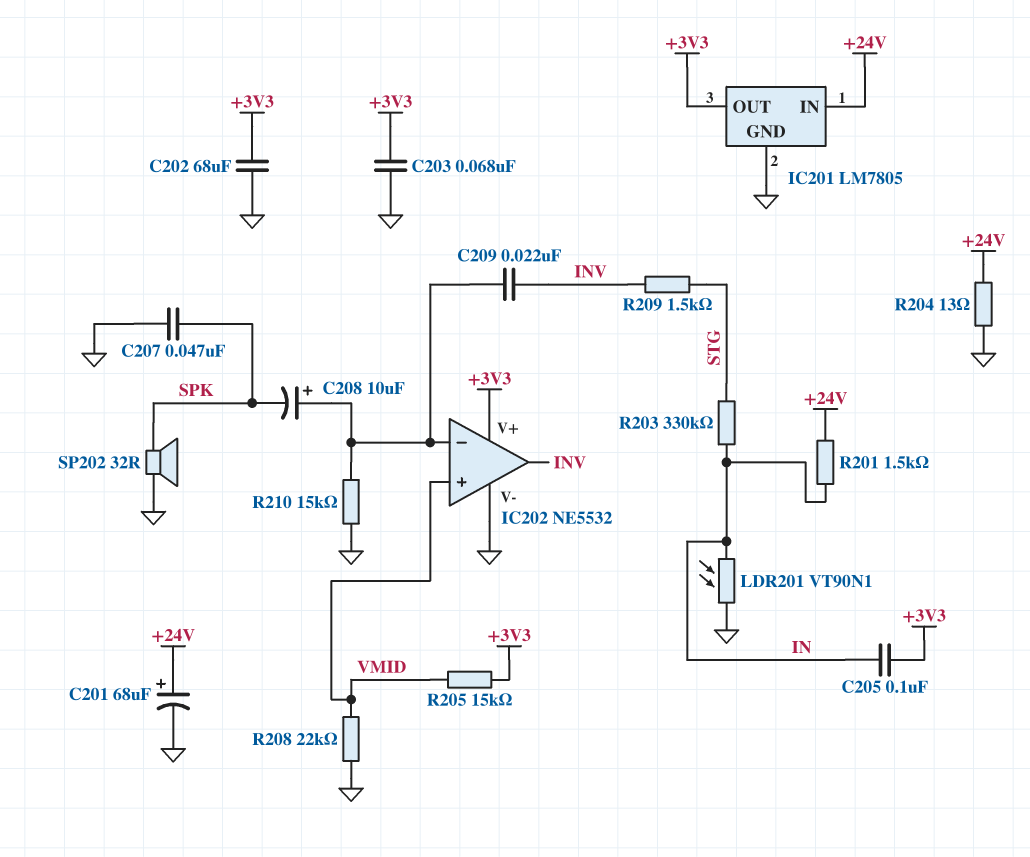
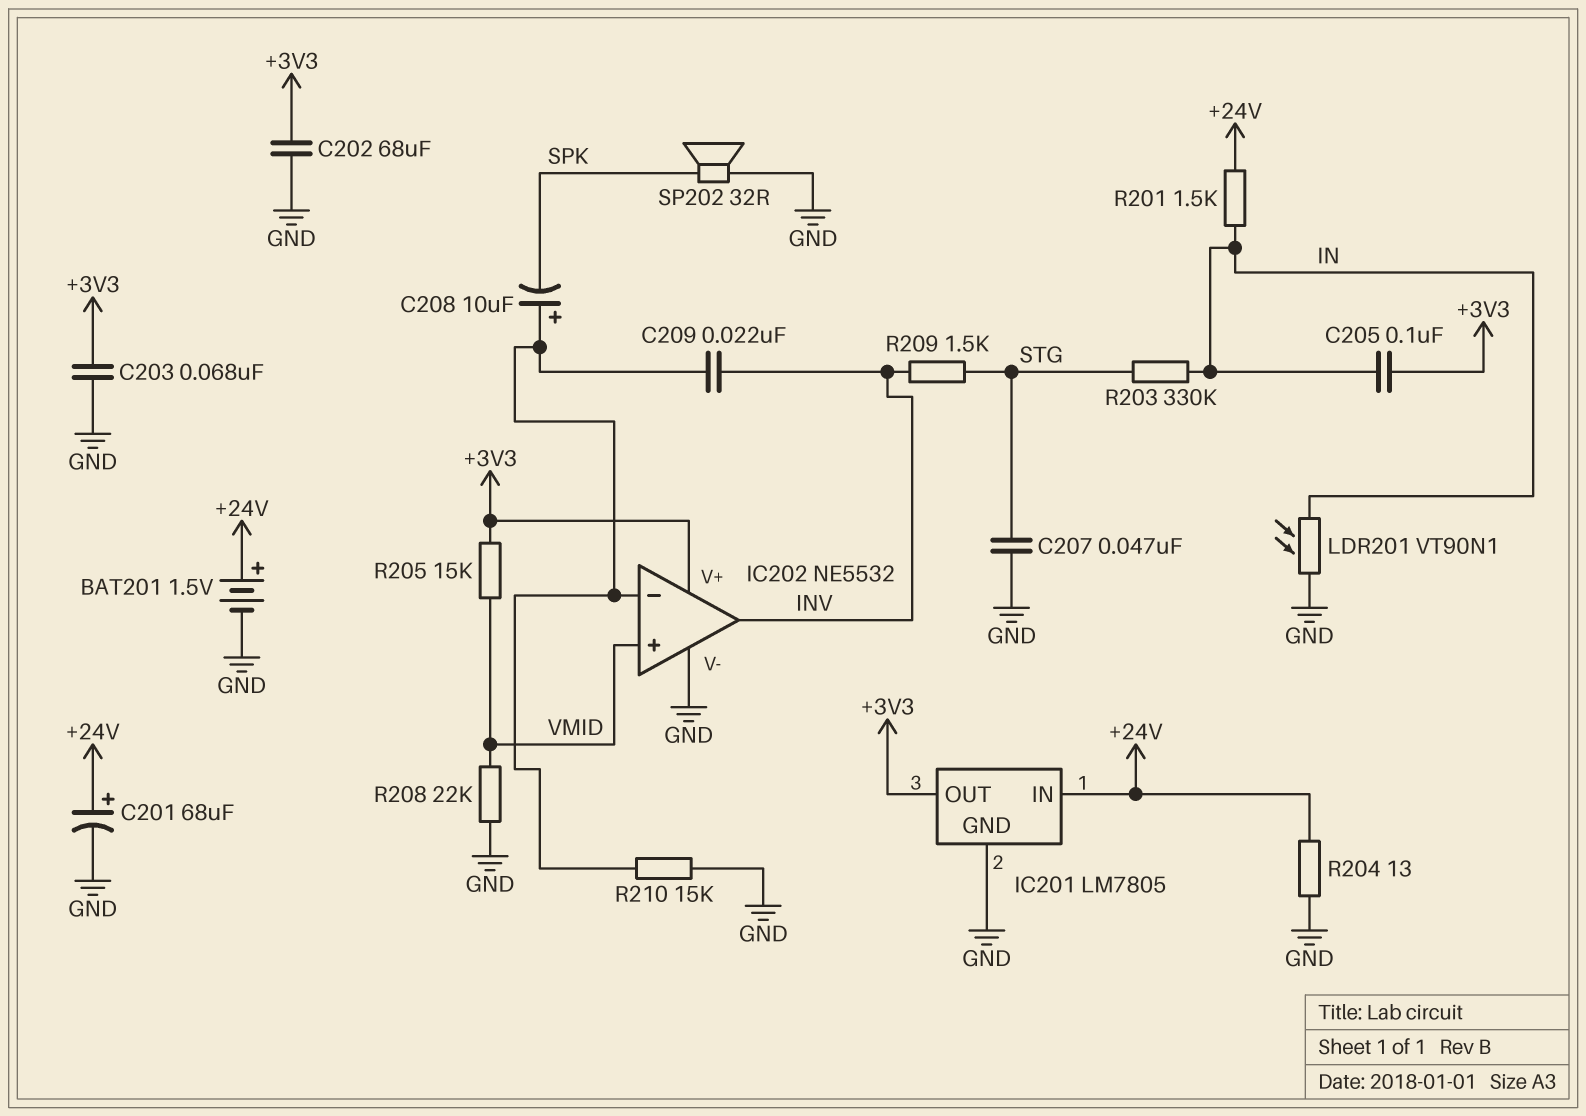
BAT201: none -> 1.5V (plus +24V, minus GND)
C207: 47nF (GND, SPK) -> 47nF (GND, STG)

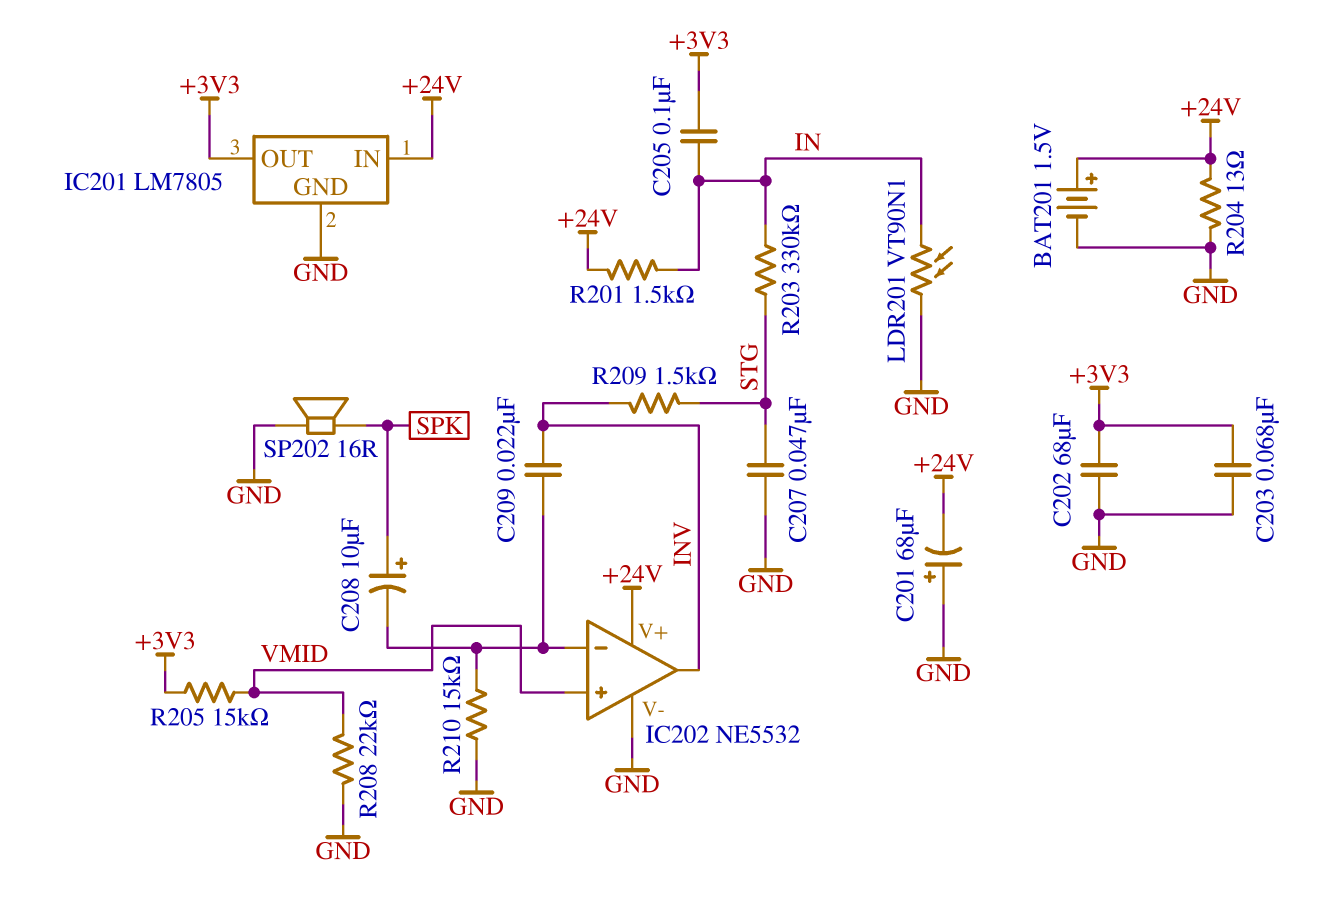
C201: 68uF (plus +24V, minus GND) -> 68uF (plus GND, minus +24V)
C208: 10uF (plus IC202/in-, minus SPK) -> 10uF (plus SPK, minus IC202/in-)
IC202 pin V+: +3V3 -> +24V
SP202: speaker 32R (GND, SPK) -> speaker 16R (GND, SPK)

